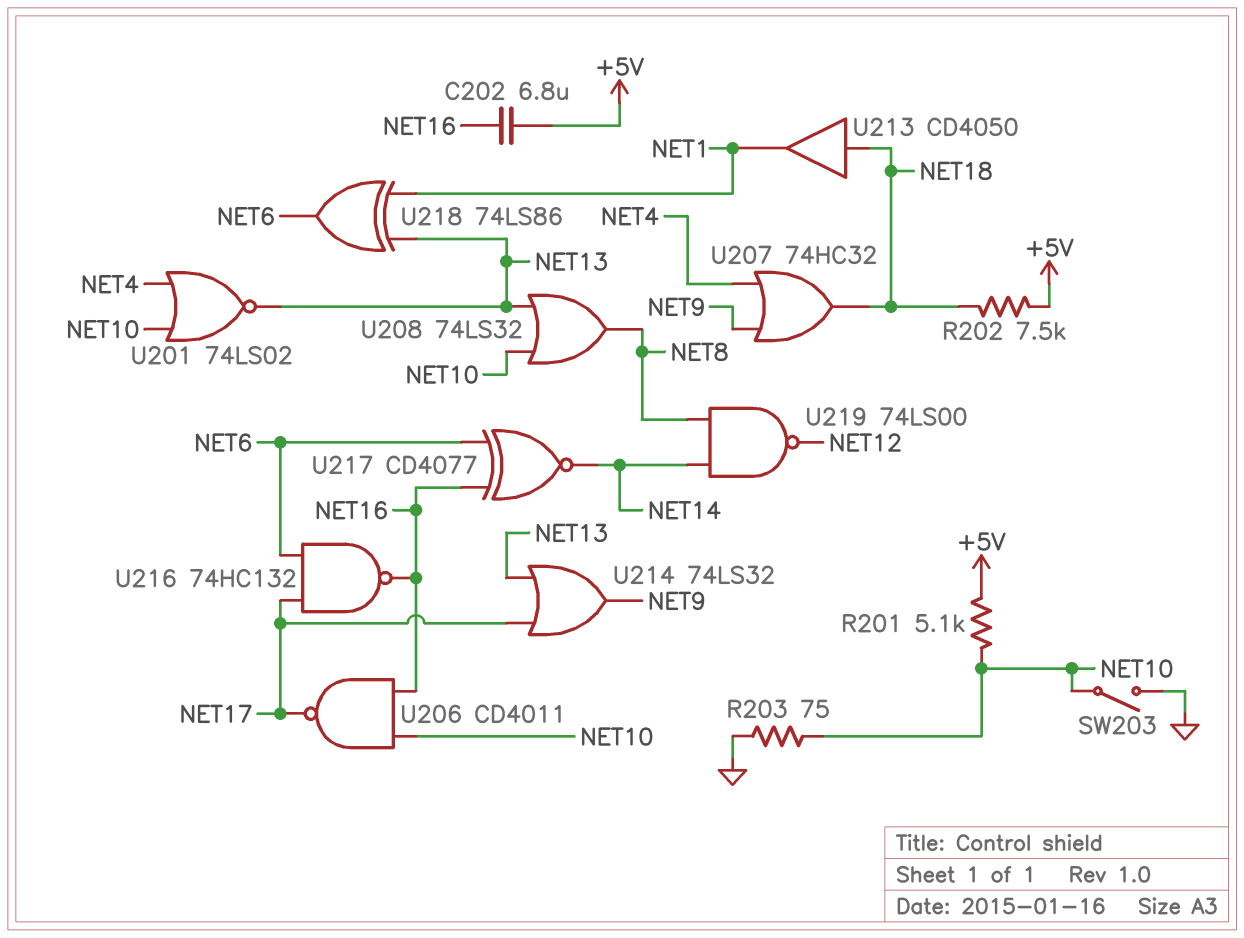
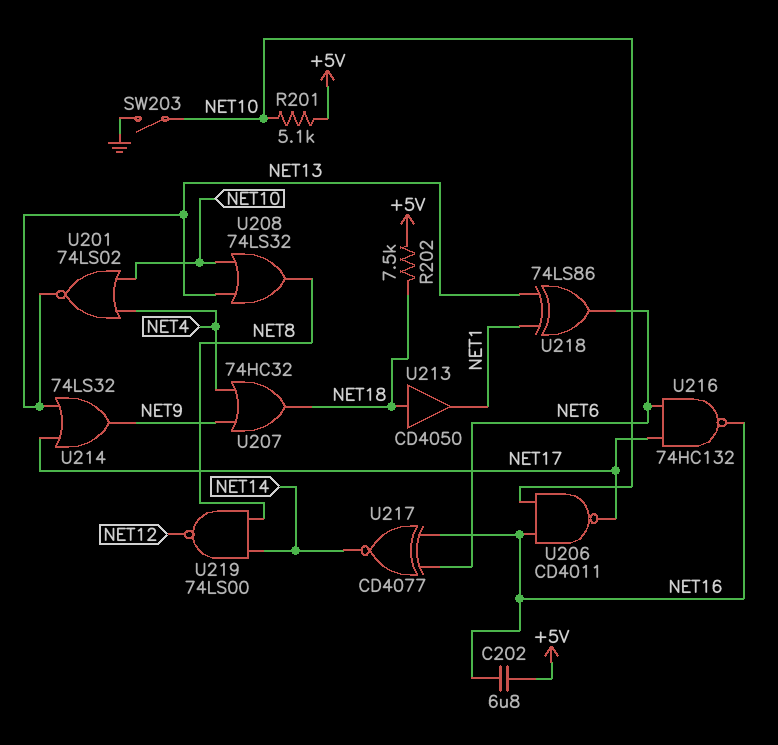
R203: 75 (GND, NET10) -> none

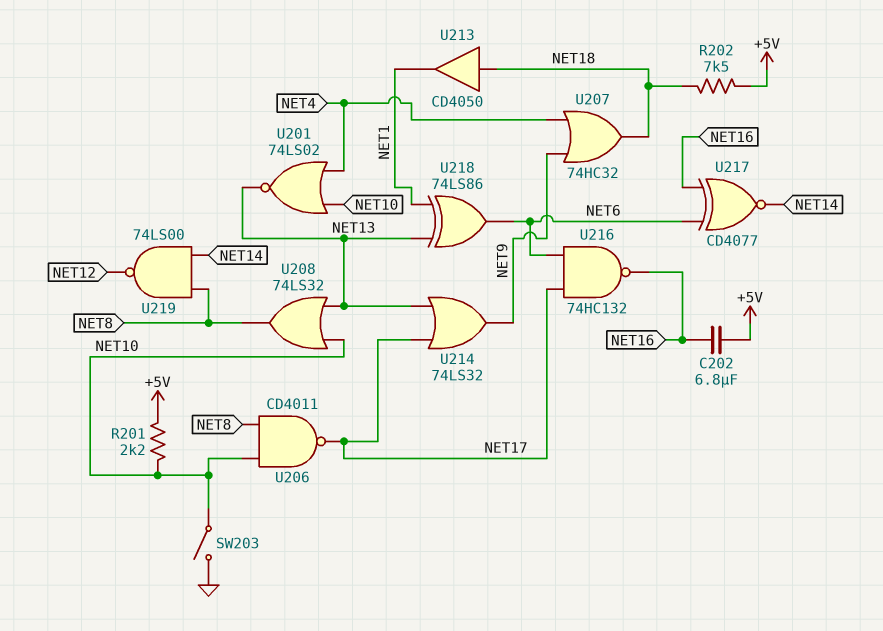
R201: 5.1k (+5V, NET10) -> 2.2k (+5V, NET10)
U206: NAND CD4011 (in NET10, in NET16, out NET17) -> NAND CD4011 (in NET8, in NET10, out NET17)

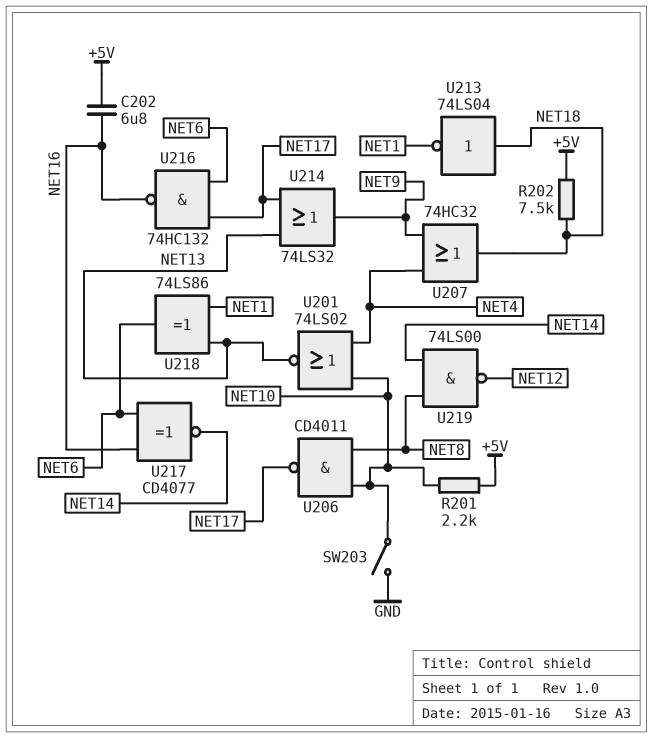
U208: OR 74LS32 (in NET10, in NET13, out NET8) -> none
U213: buffer CD4050 (in NET18, out NET1) -> NOT 74LS04 (in NET18, out NET1)

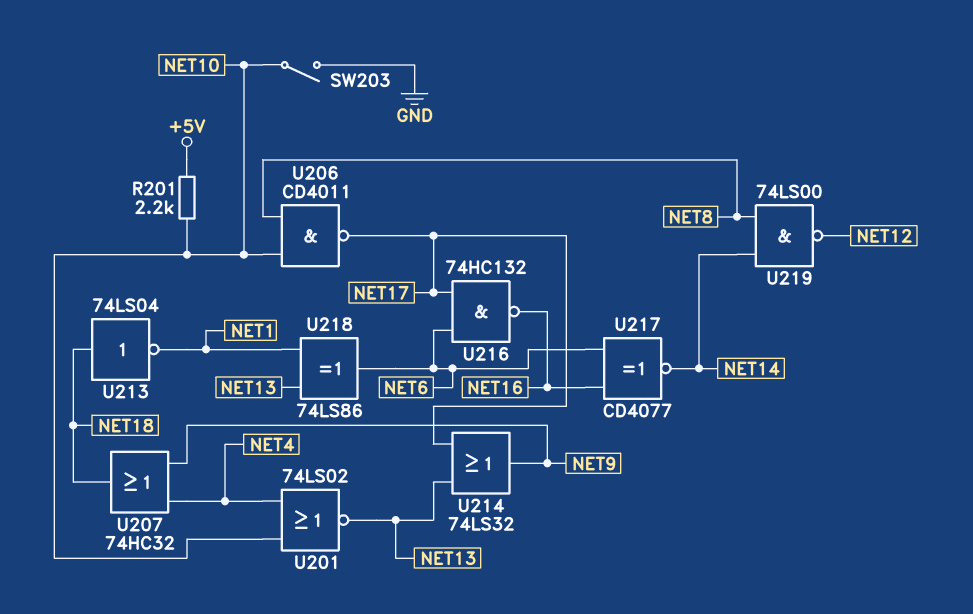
C202: 6.8uF (+5V, NET16) -> none
R202: 7.5k (+5V, NET18) -> none

